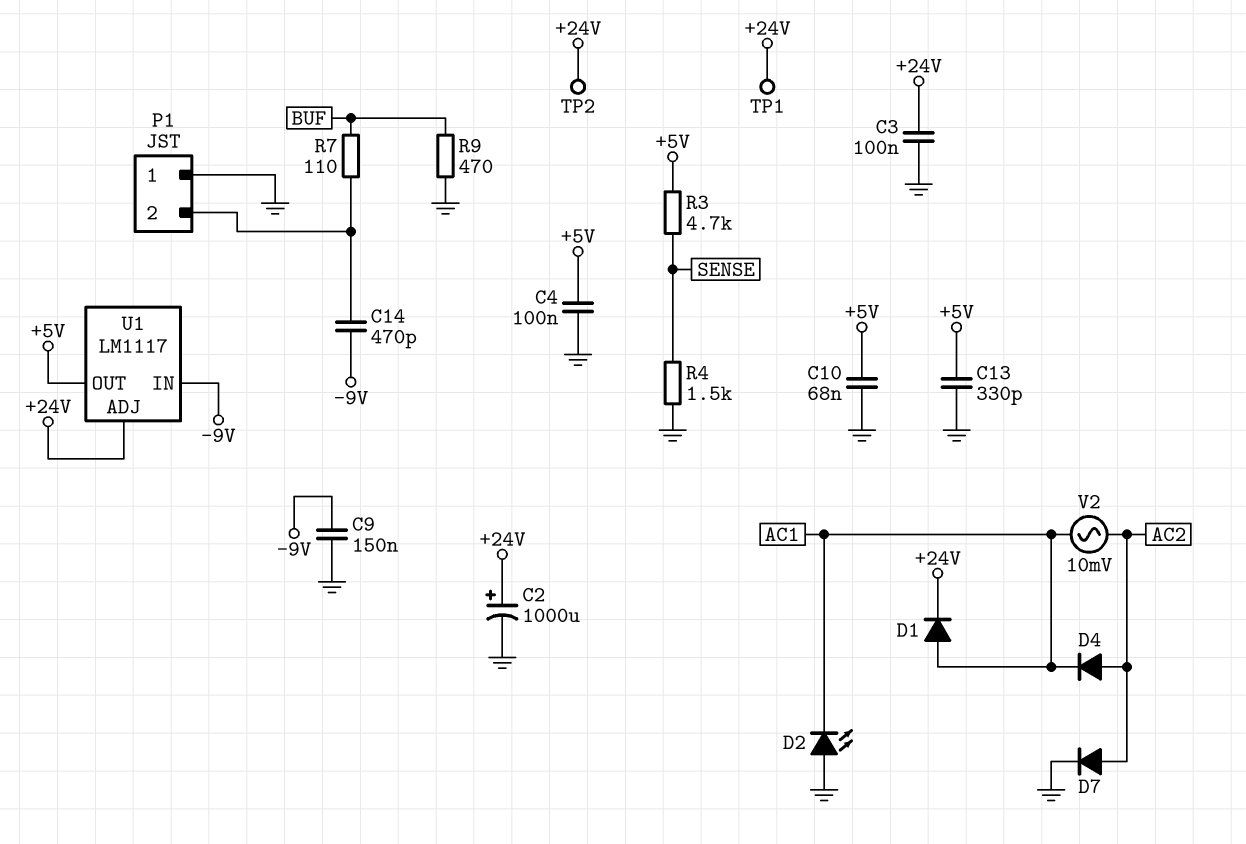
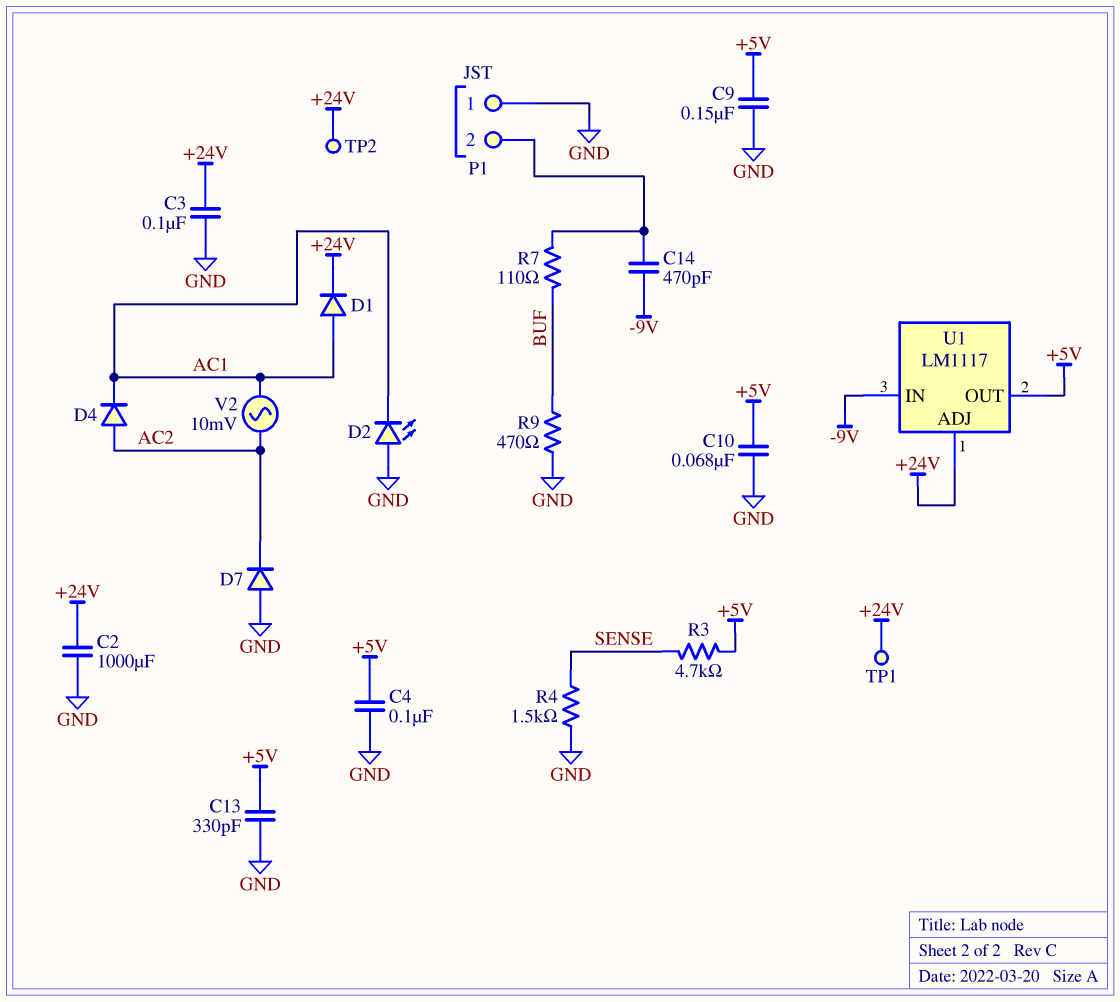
C2: 1000uF (plus +24V, minus GND) -> 1000uF (+24V, GND)
C9: 150nF (-9V, GND) -> 150nF (+5V, GND)
D7: diode (A AC2, K GND) -> diode (A GND, K AC2)

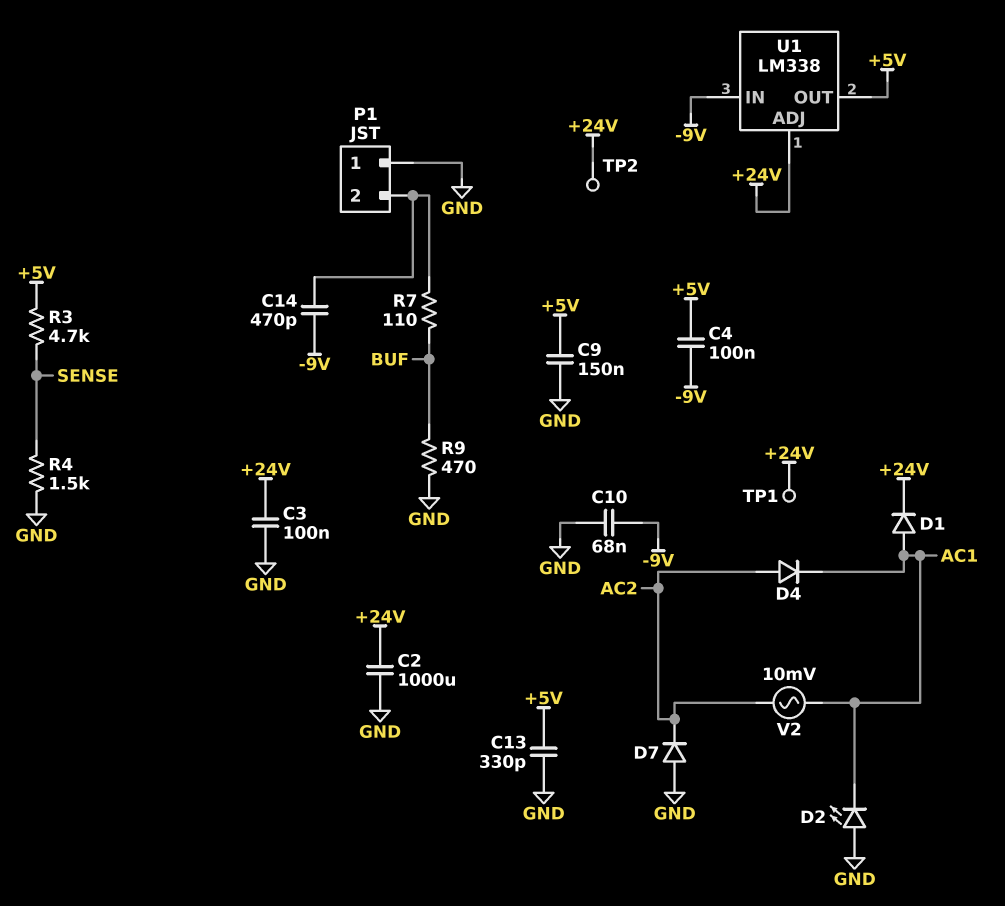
C4: 100nF (+5V, GND) -> 100nF (+5V, -9V)
C10: 68nF (+5V, GND) -> 68nF (-9V, GND)
U1: LM1117 -> LM338

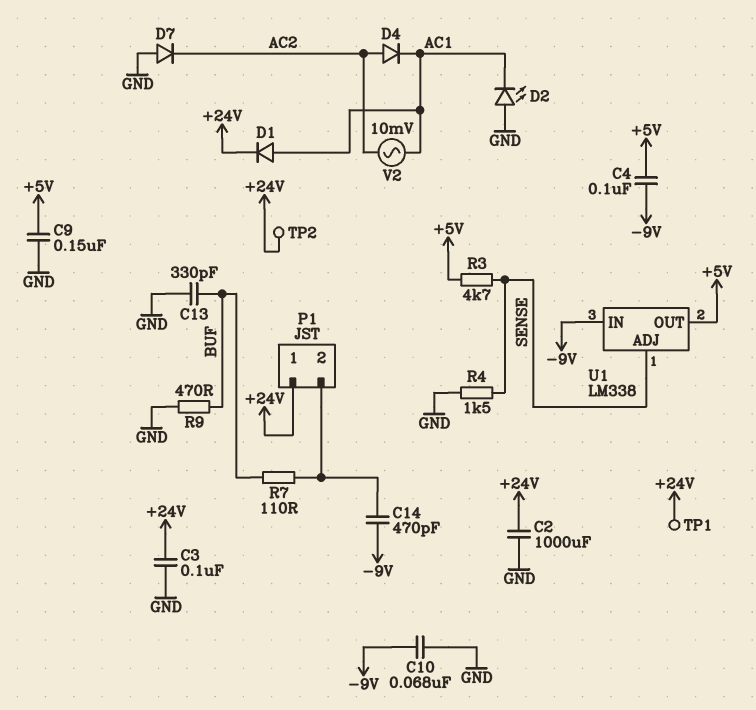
C13: 330pF (+5V, GND) -> 330pF (BUF, GND)
P1 pin 1: GND -> +24V
U1 pin ADJ: +24V -> SENSE

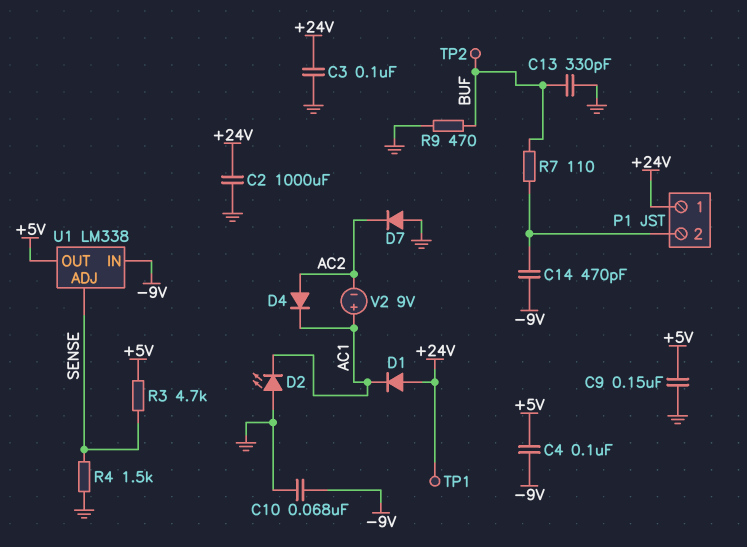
D1: diode (A AC1, K +24V) -> diode (A +24V, K AC1)
TP2: test point (+24V) -> test point (BUF)
V2: AC 10mV (AC1, AC2) -> 9V (plus AC1, minus AC2)

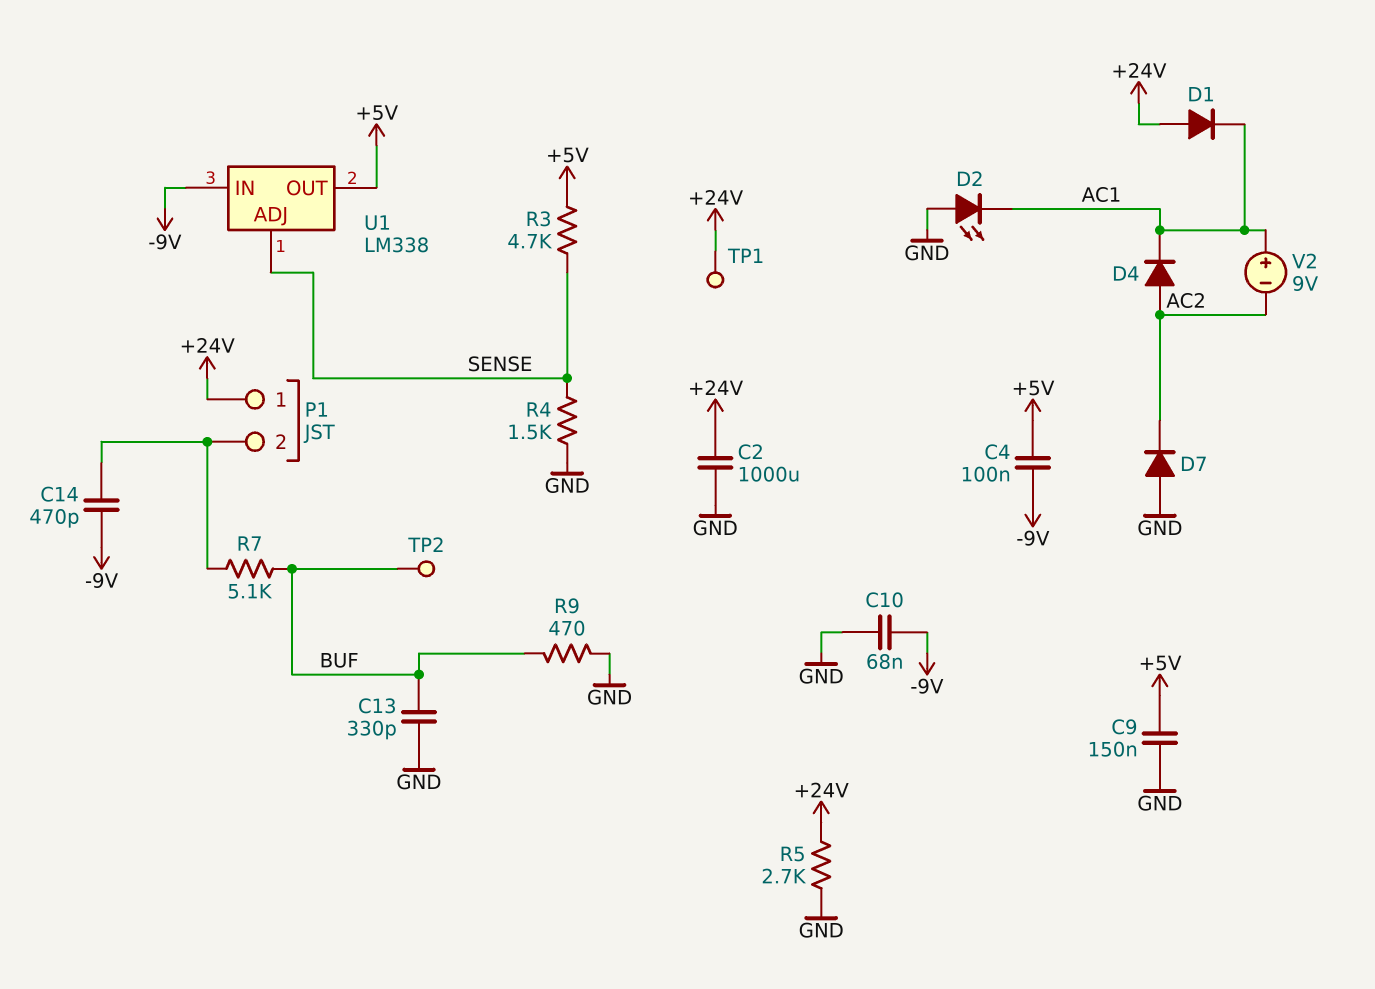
C3: 100nF (+24V, GND) -> none
R5: none -> 2.7k (+24V, GND)
R7: 110 (BUF, P1/2) -> 5.1k (BUF, P1/2)

